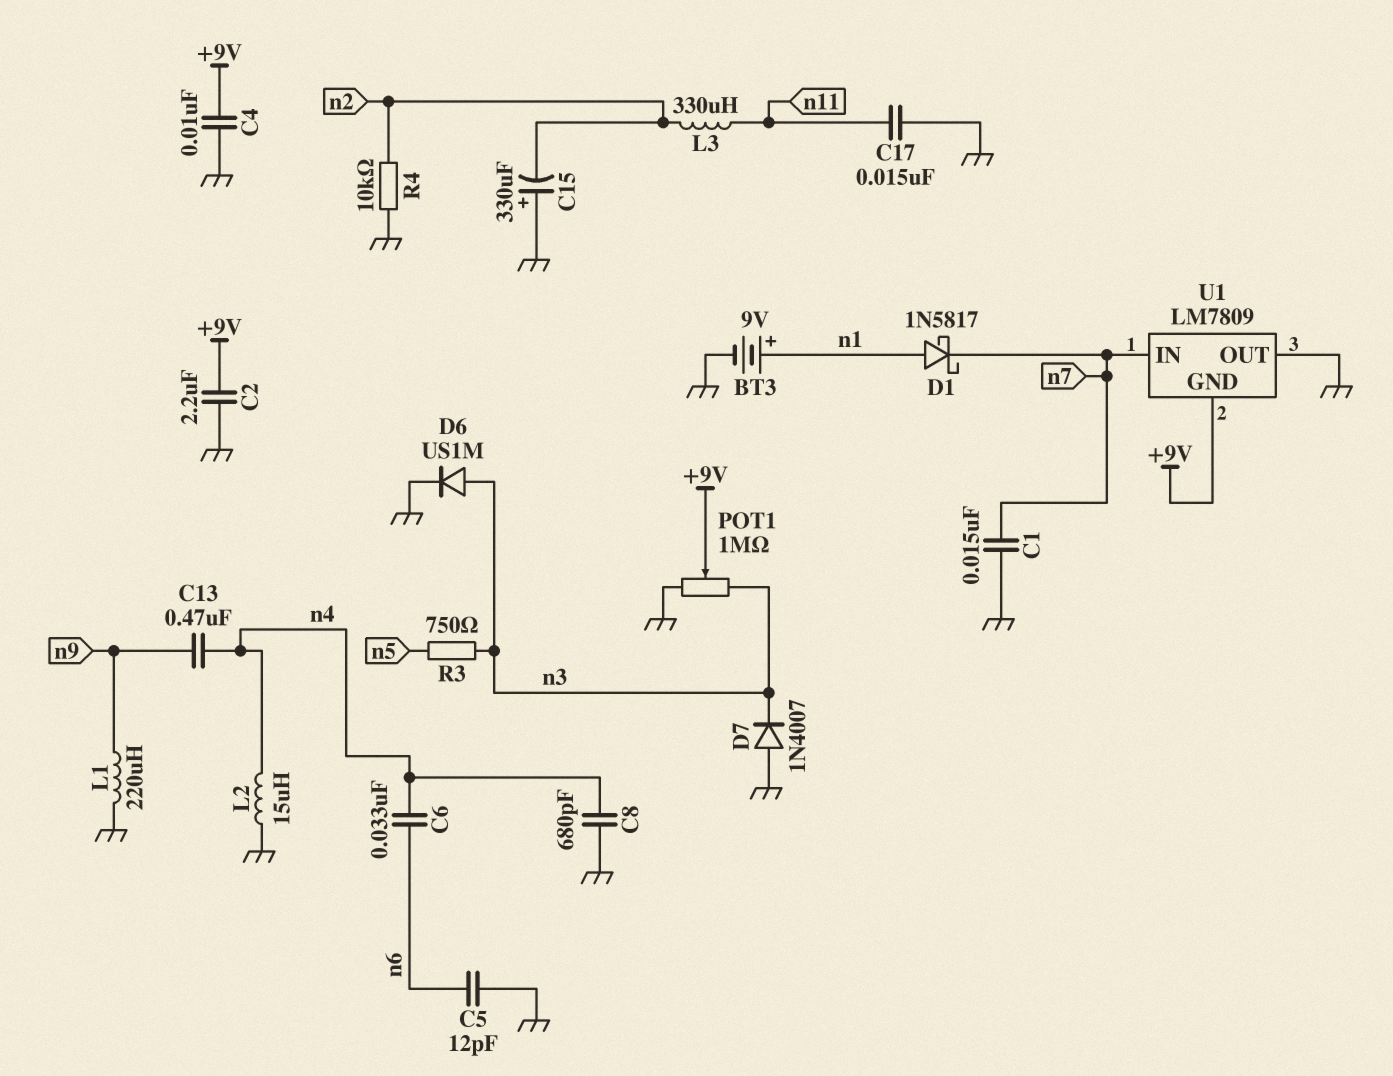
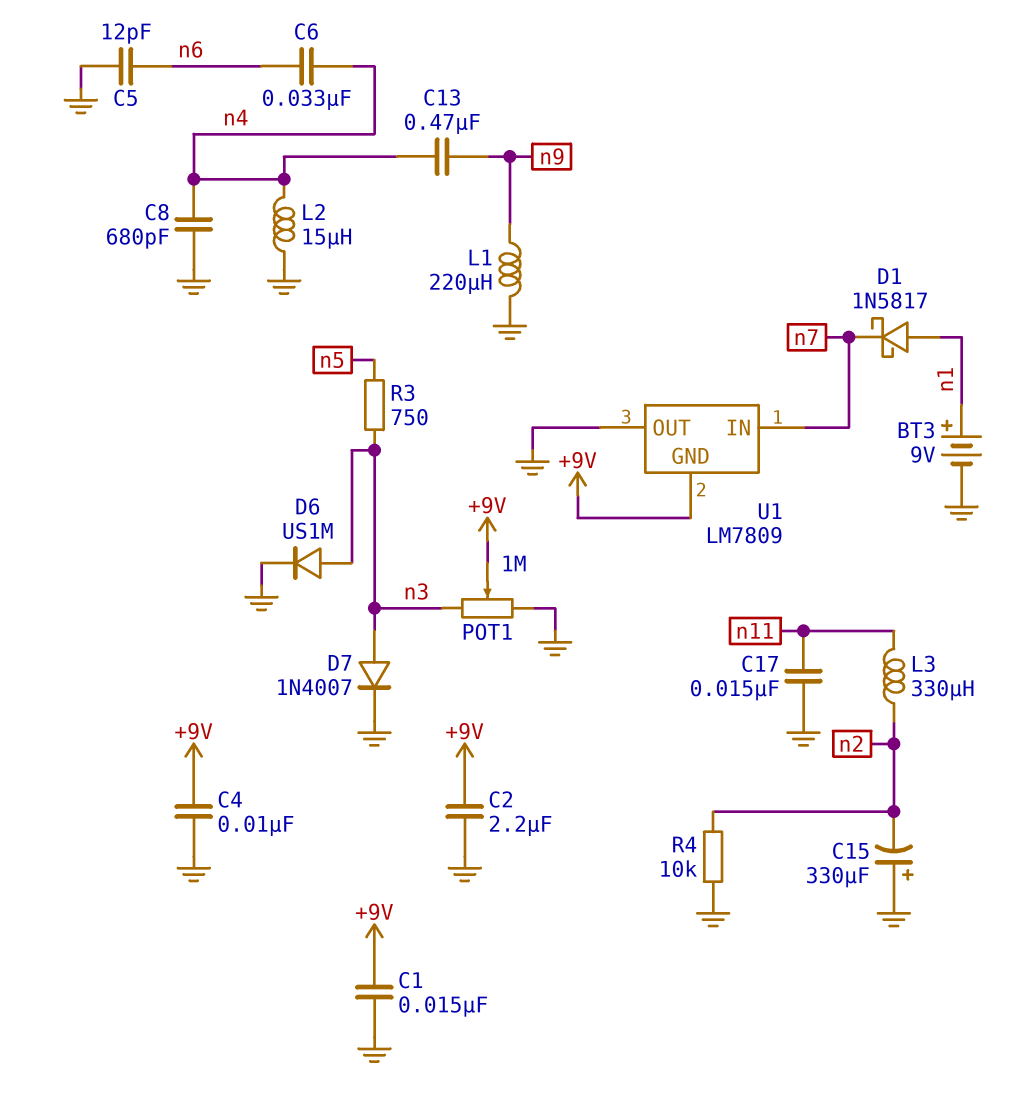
C1: 15nF (GND, n7) -> 15nF (+9V, GND)
D7: diode 1N4007 (A GND, K n3) -> diode 1N4007 (A n3, K GND)

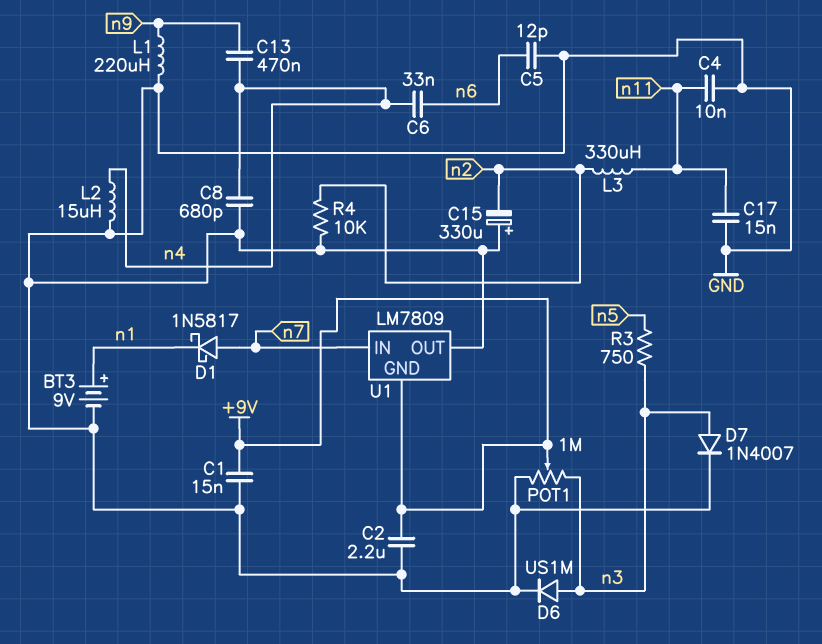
C4: 10nF (+9V, GND) -> 10nF (GND, n11)
D1: schottky 1N5817 (A n1, K n7) -> schottky 1N5817 (A n7, K n1)

